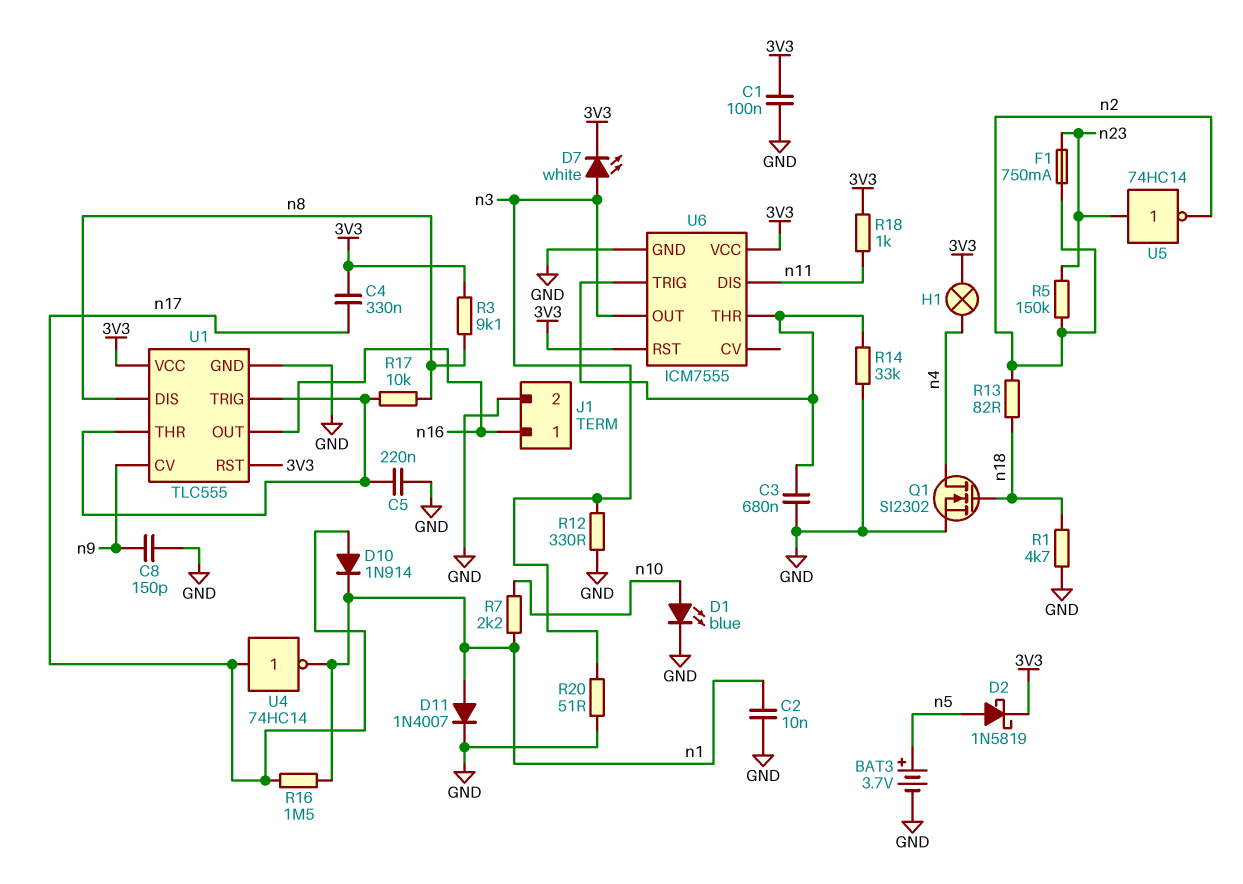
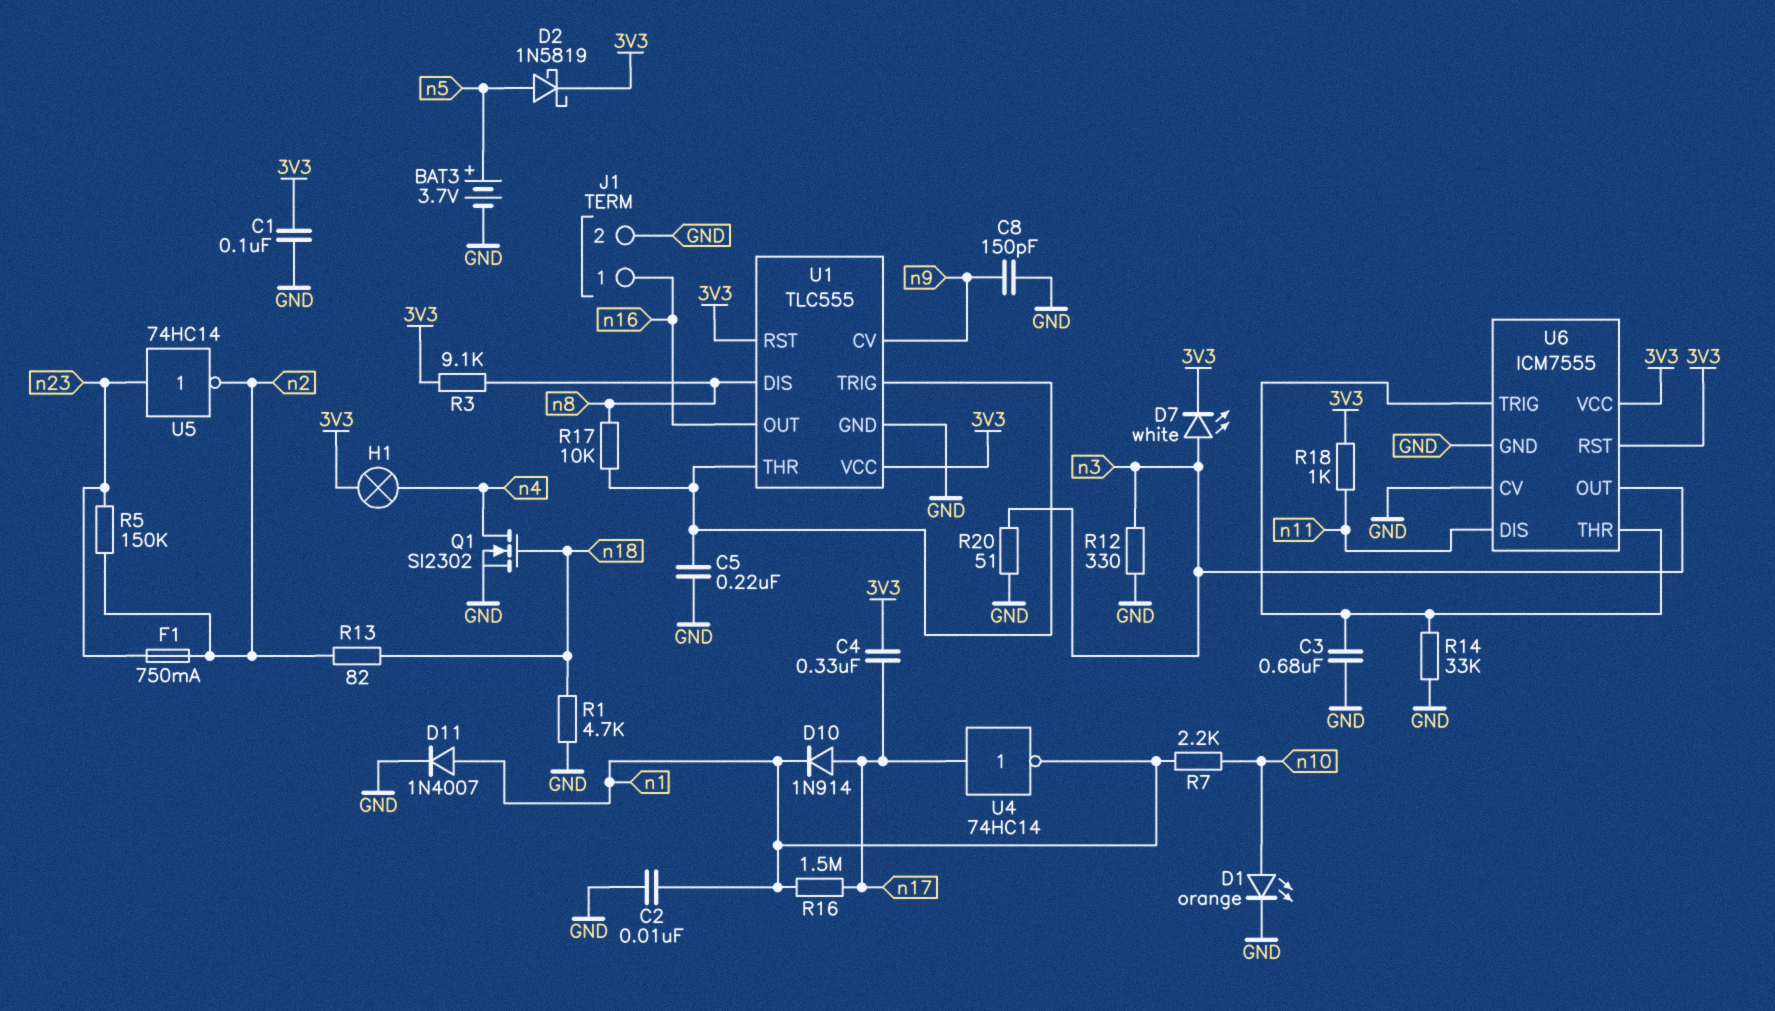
D1: LED blue (A n10, K GND) -> LED orange (A n10, K GND)
U6 pin CV: none -> GND

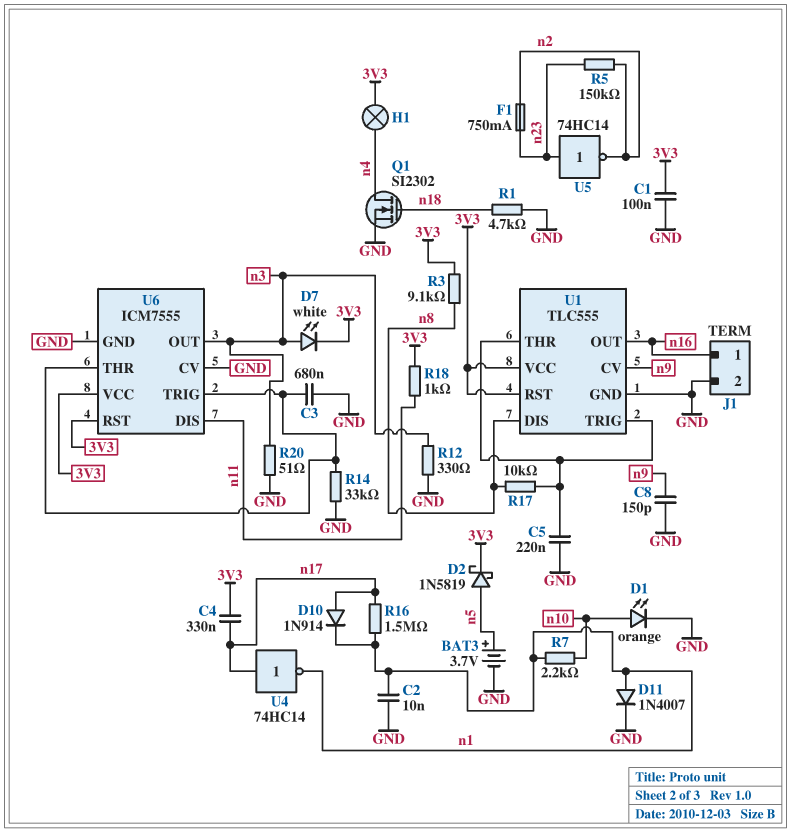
R13: 82 (n2, n18) -> none

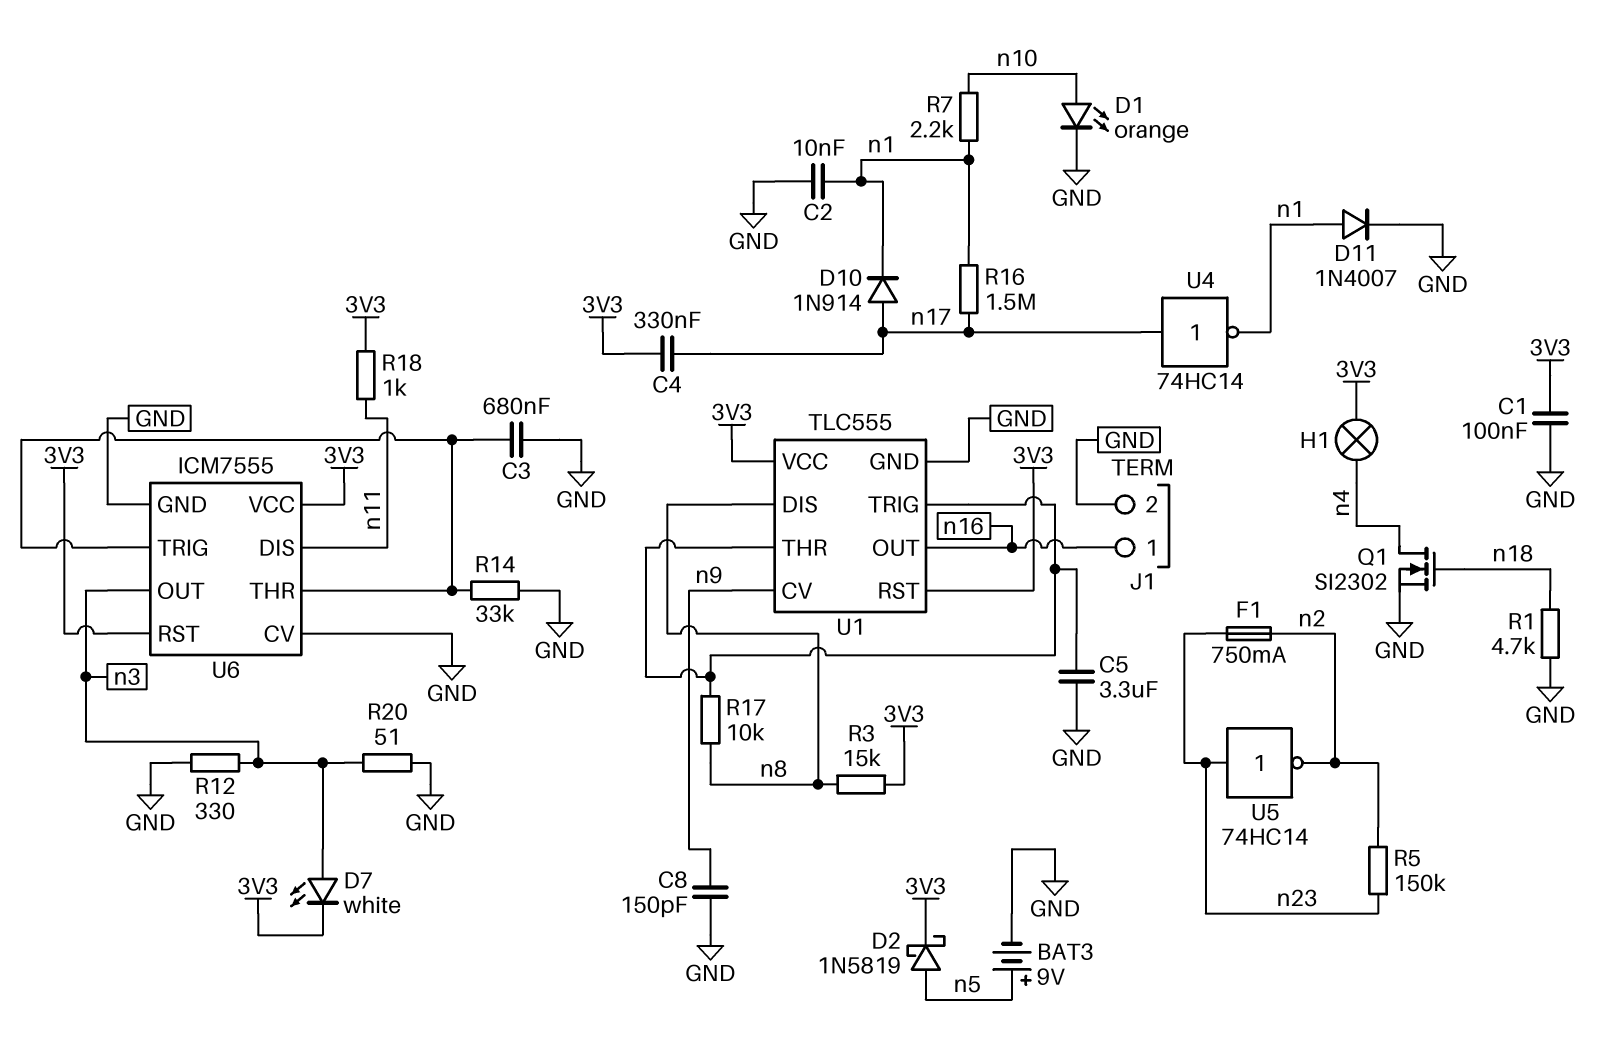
BAT3: 3.7V (plus n5, minus GND) -> 9V (plus n5, minus GND)
C5: 220nF (GND, U1/THR) -> 3.3uF (GND, U1/THR)
R3: 9.1k (3V3, n8) -> 15k (3V3, n8)

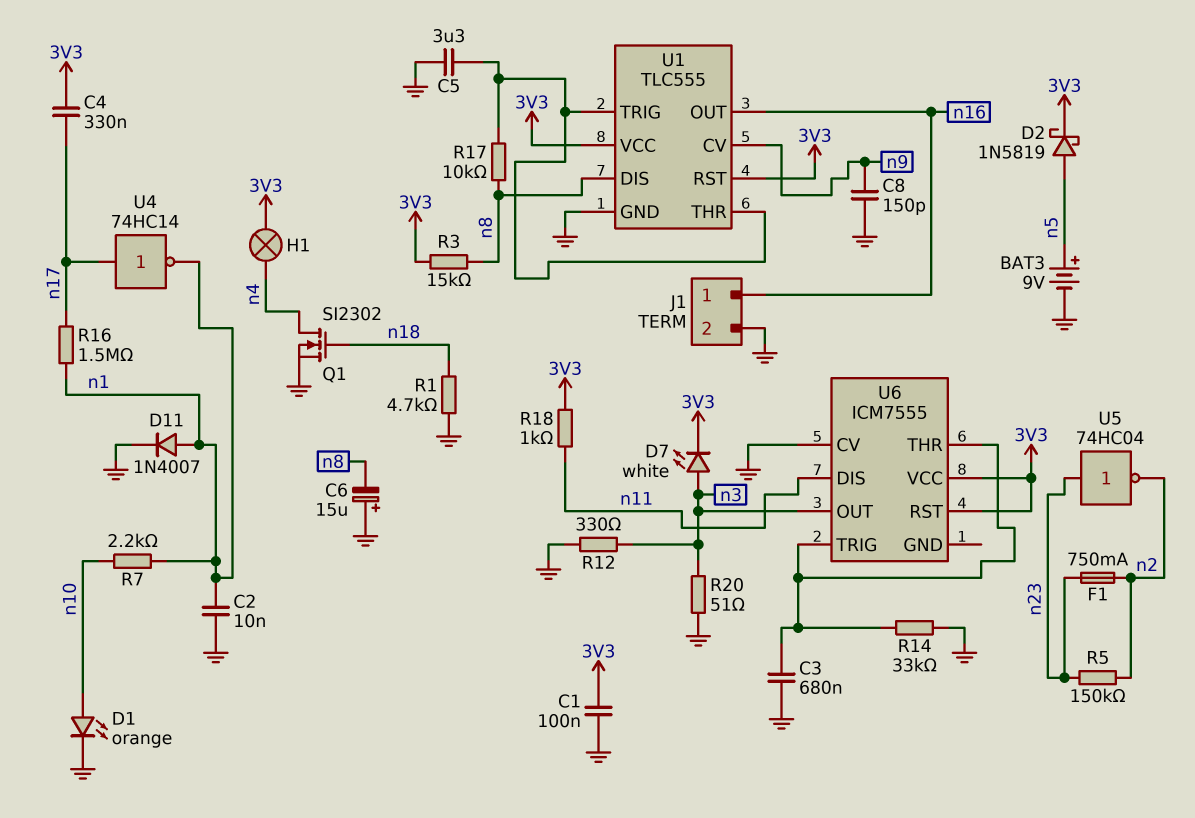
C6: none -> 15uF (plus GND, minus n8)
D10: diode 1N914 (A n17, K n1) -> none
U5: NOT 74HC14 (in n23, out n2) -> NOT 74HC04 (in n23, out n2)
U6 pin GND: GND -> none

